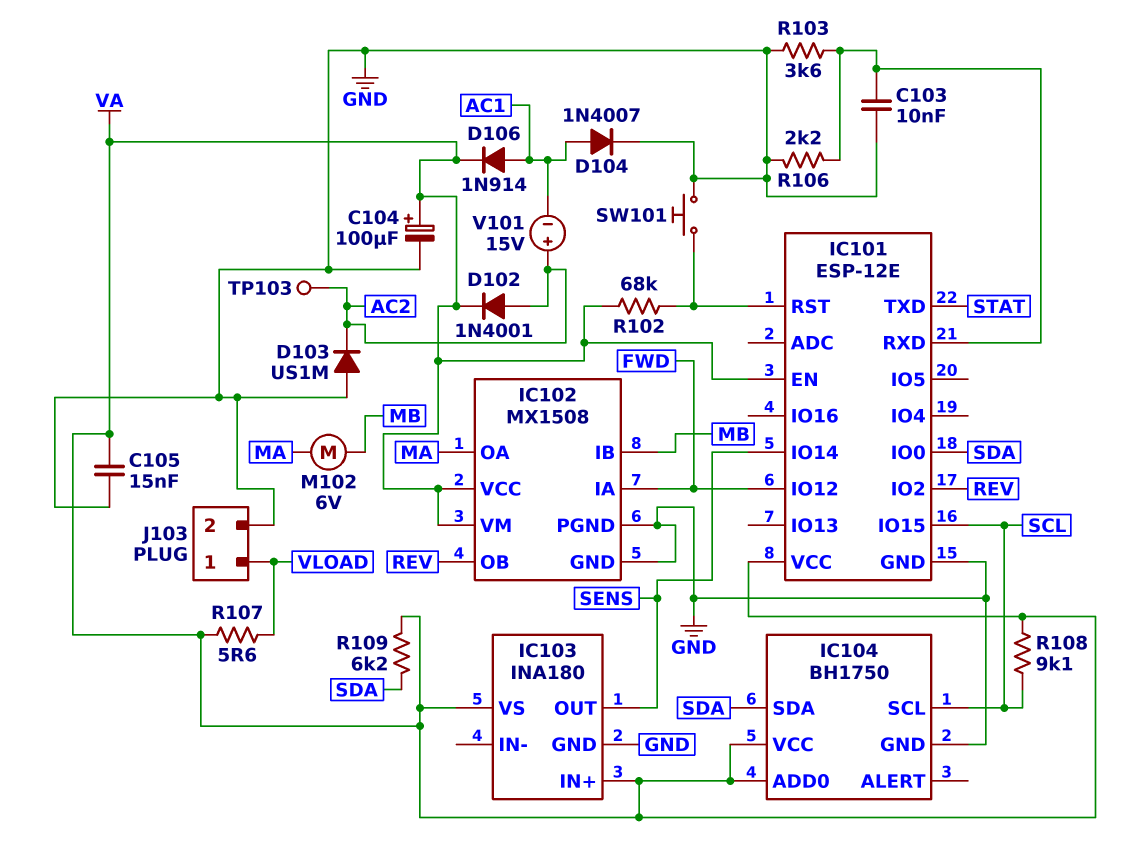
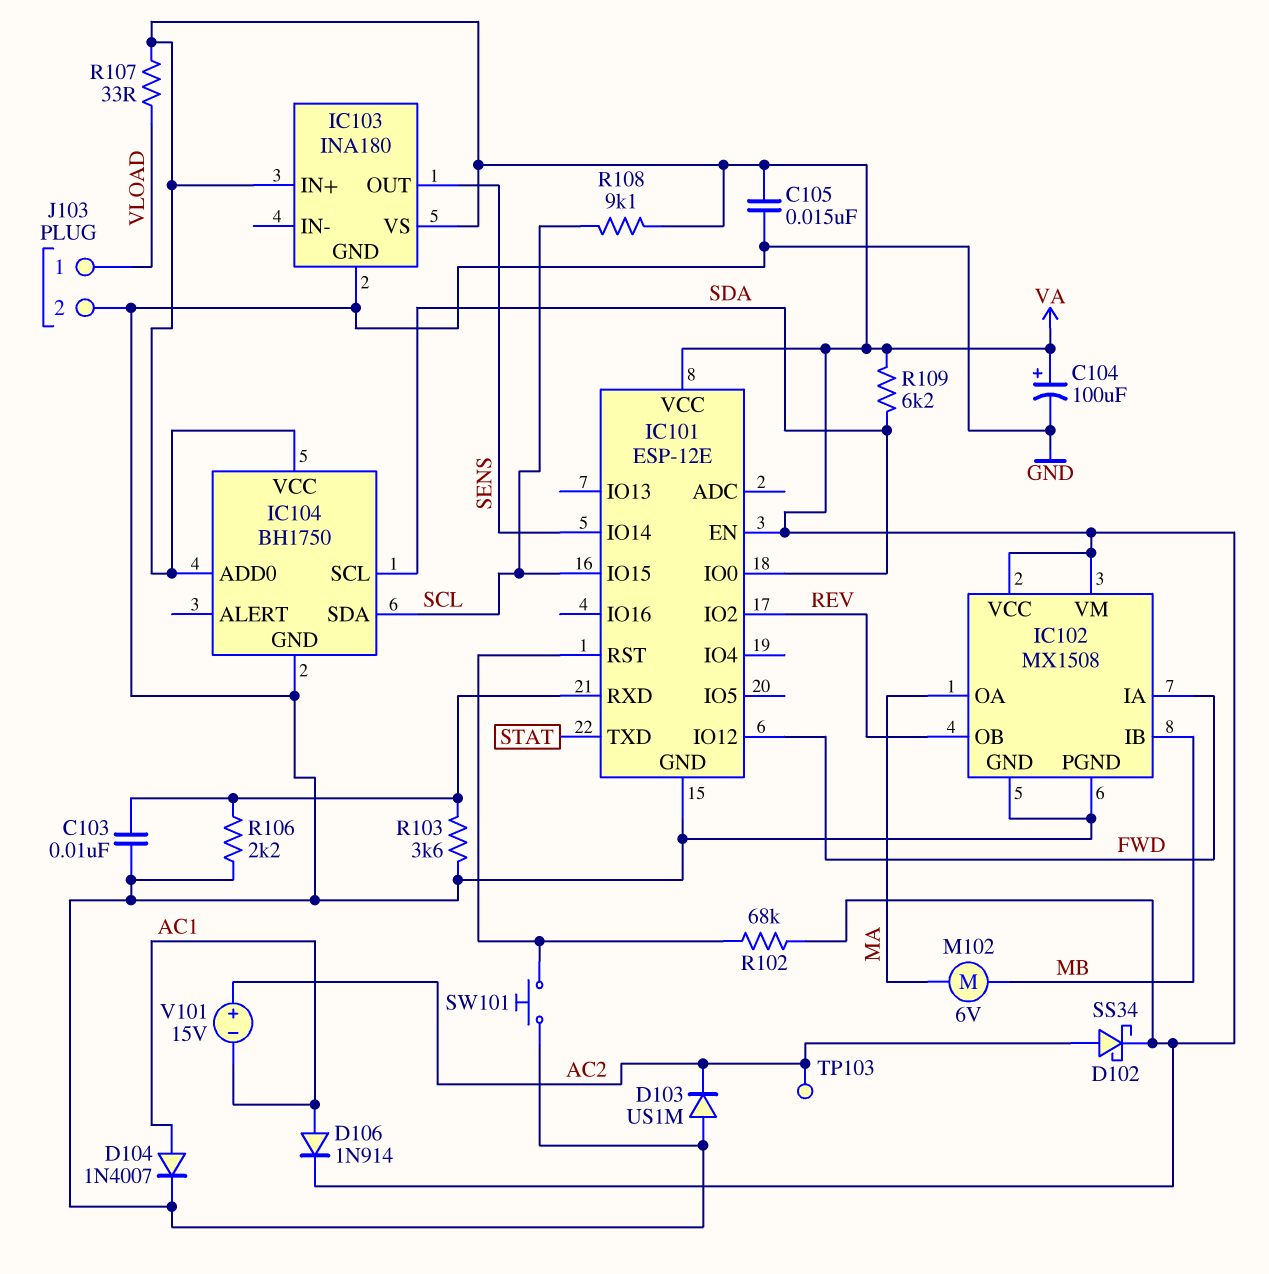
D102: diode 1N4001 (A AC2, K VA) -> schottky SS34 (A AC2, K VA)
IC104 pin SCL: SCL -> SDA
IC104 pin SDA: SDA -> SCL
R107: 5.6 (VA, VLOAD) -> 33 (VA, VLOAD)

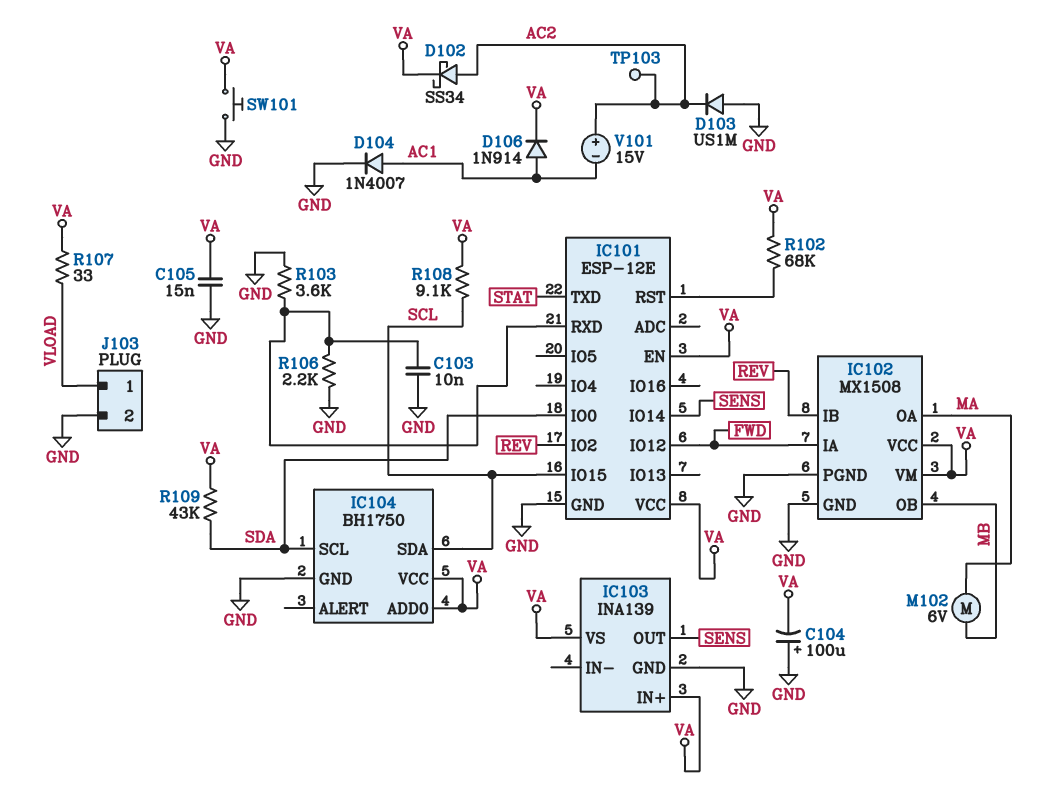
C104: 100uF (plus VA, minus GND) -> 100uF (plus GND, minus VA)
IC102 pin IB: MB -> REV
IC102 pin OB: REV -> MB
IC103: INA180 -> INA139
R109: 6.2k (SDA, VA) -> 43k (SDA, VA)
SW101: button (GND, IC101/RST) -> button (GND, VA)

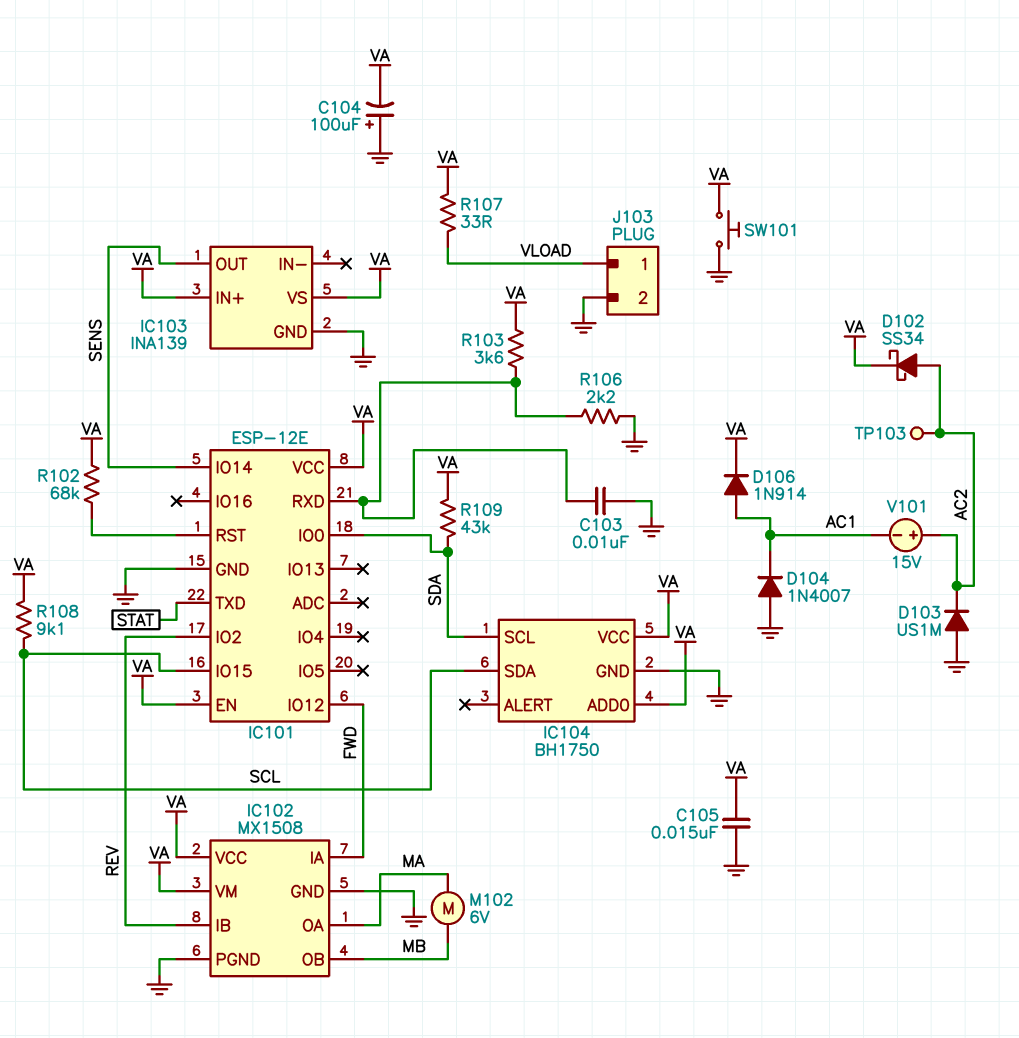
D104: diode 1N4007 (A AC1, K GND) -> diode 1N4007 (A GND, K AC1)
R103: 3.6k (GND, IC101/RXD) -> 3.6k (IC101/RXD, VA)

